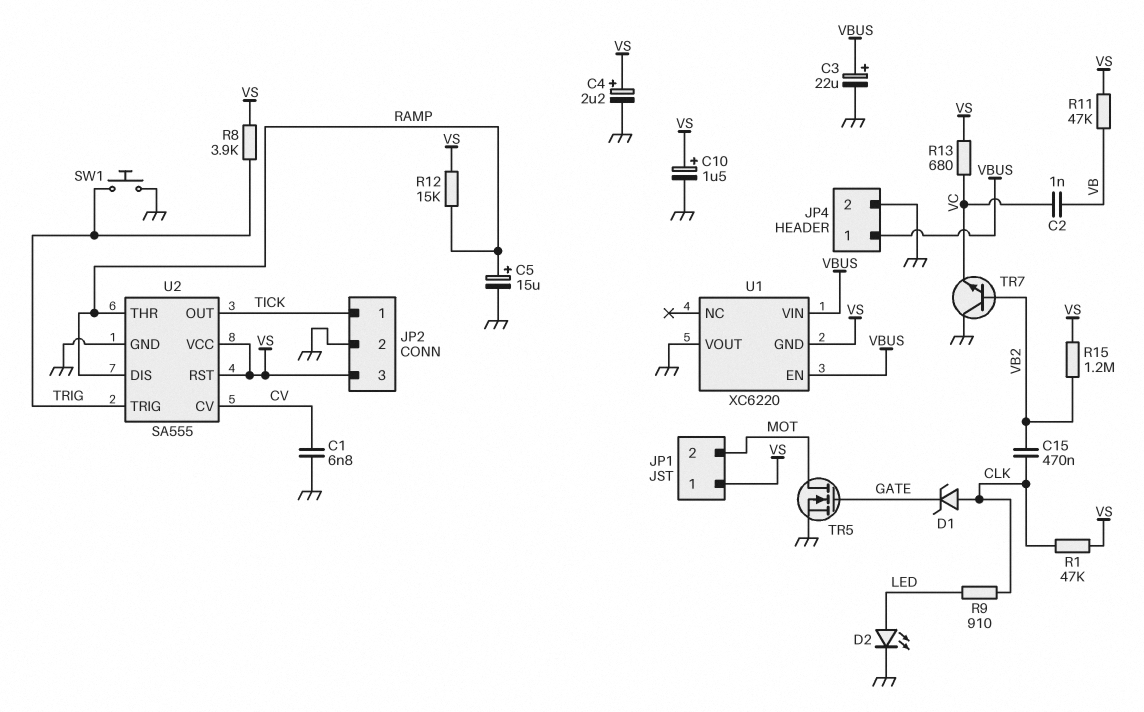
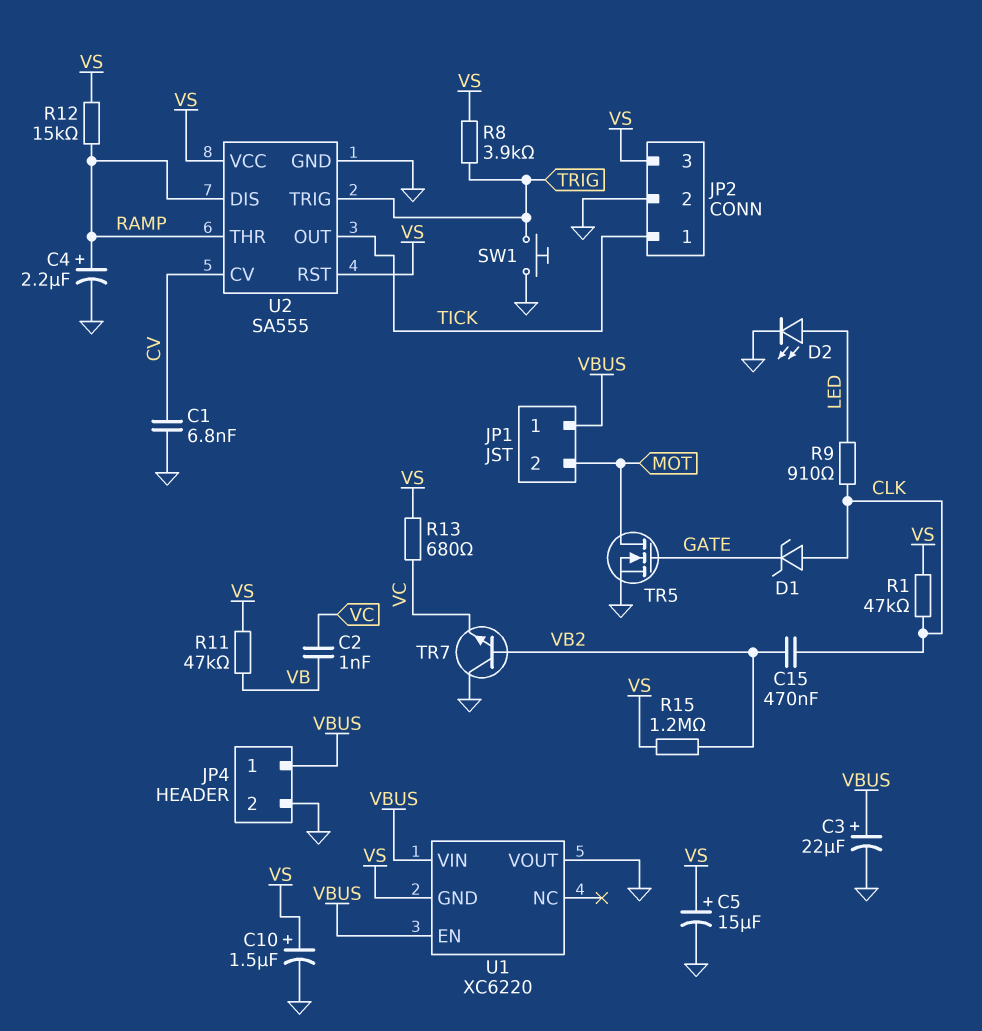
C4: 2.2uF (plus VS, minus GND) -> 2.2uF (plus RAMP, minus GND)
C5: 15uF (plus RAMP, minus GND) -> 15uF (plus VS, minus GND)
JP1 pin 1: VS -> VBUS

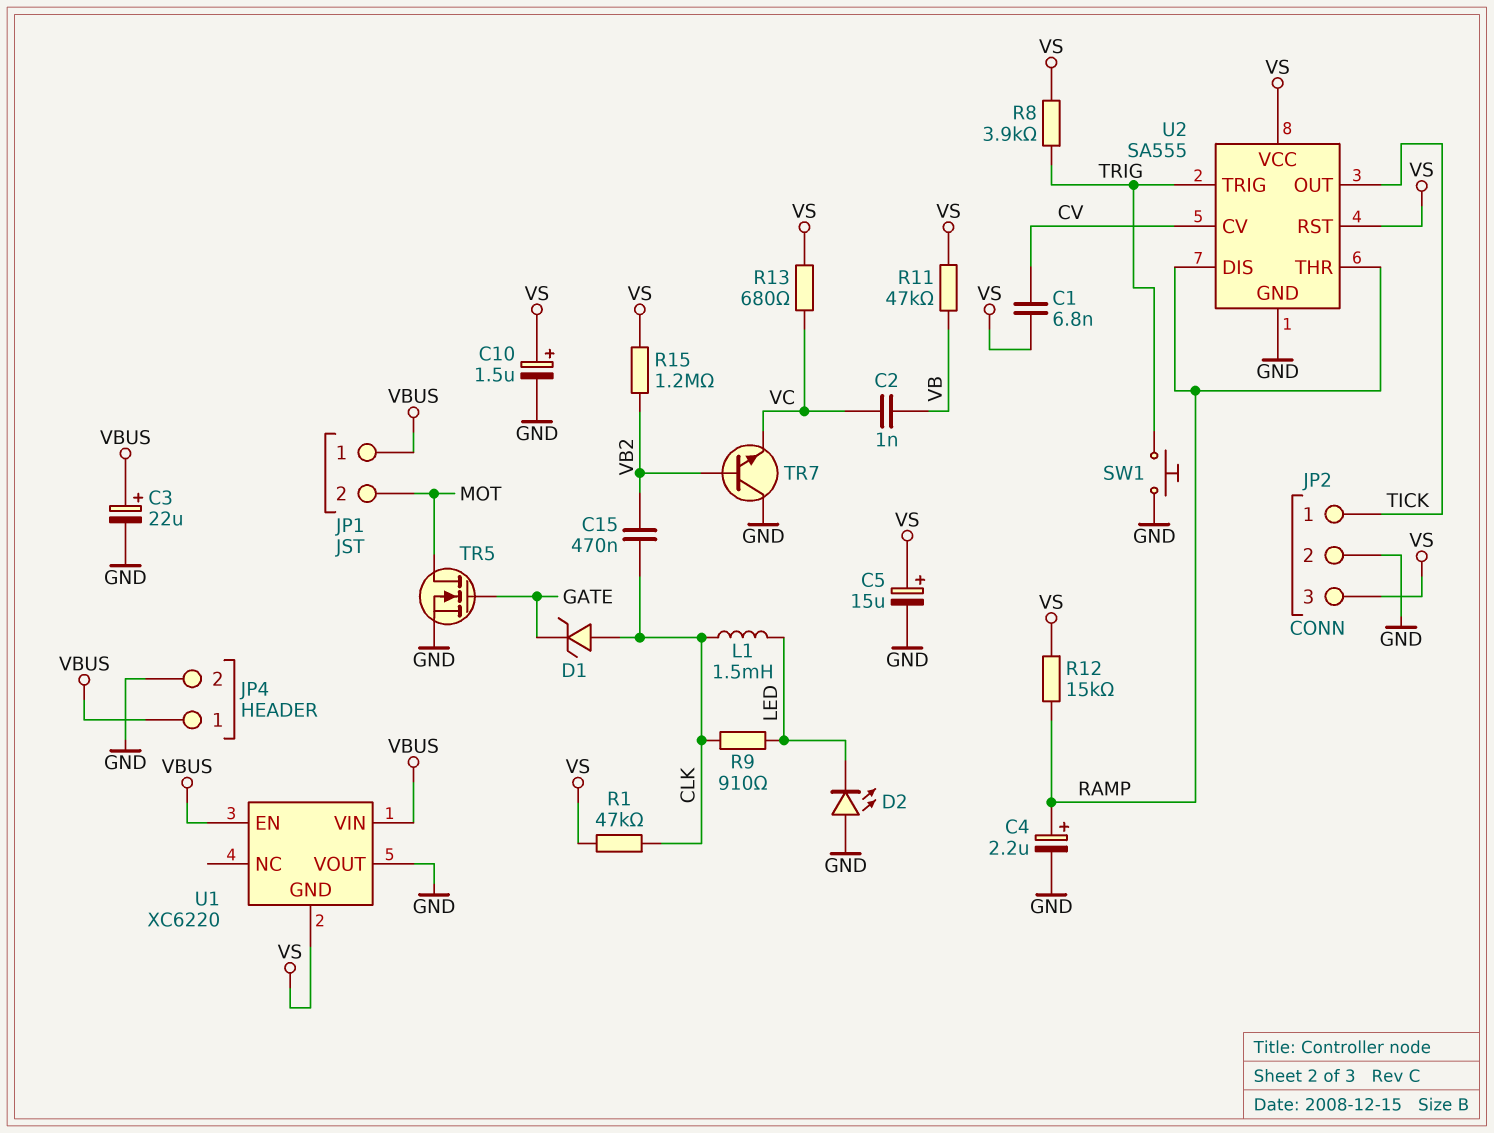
C1: 6.8nF (CV, GND) -> 6.8nF (CV, VS)
D2: LED (A LED, K GND) -> LED (A GND, K LED)
L1: none -> 1.5mH (CLK, LED)

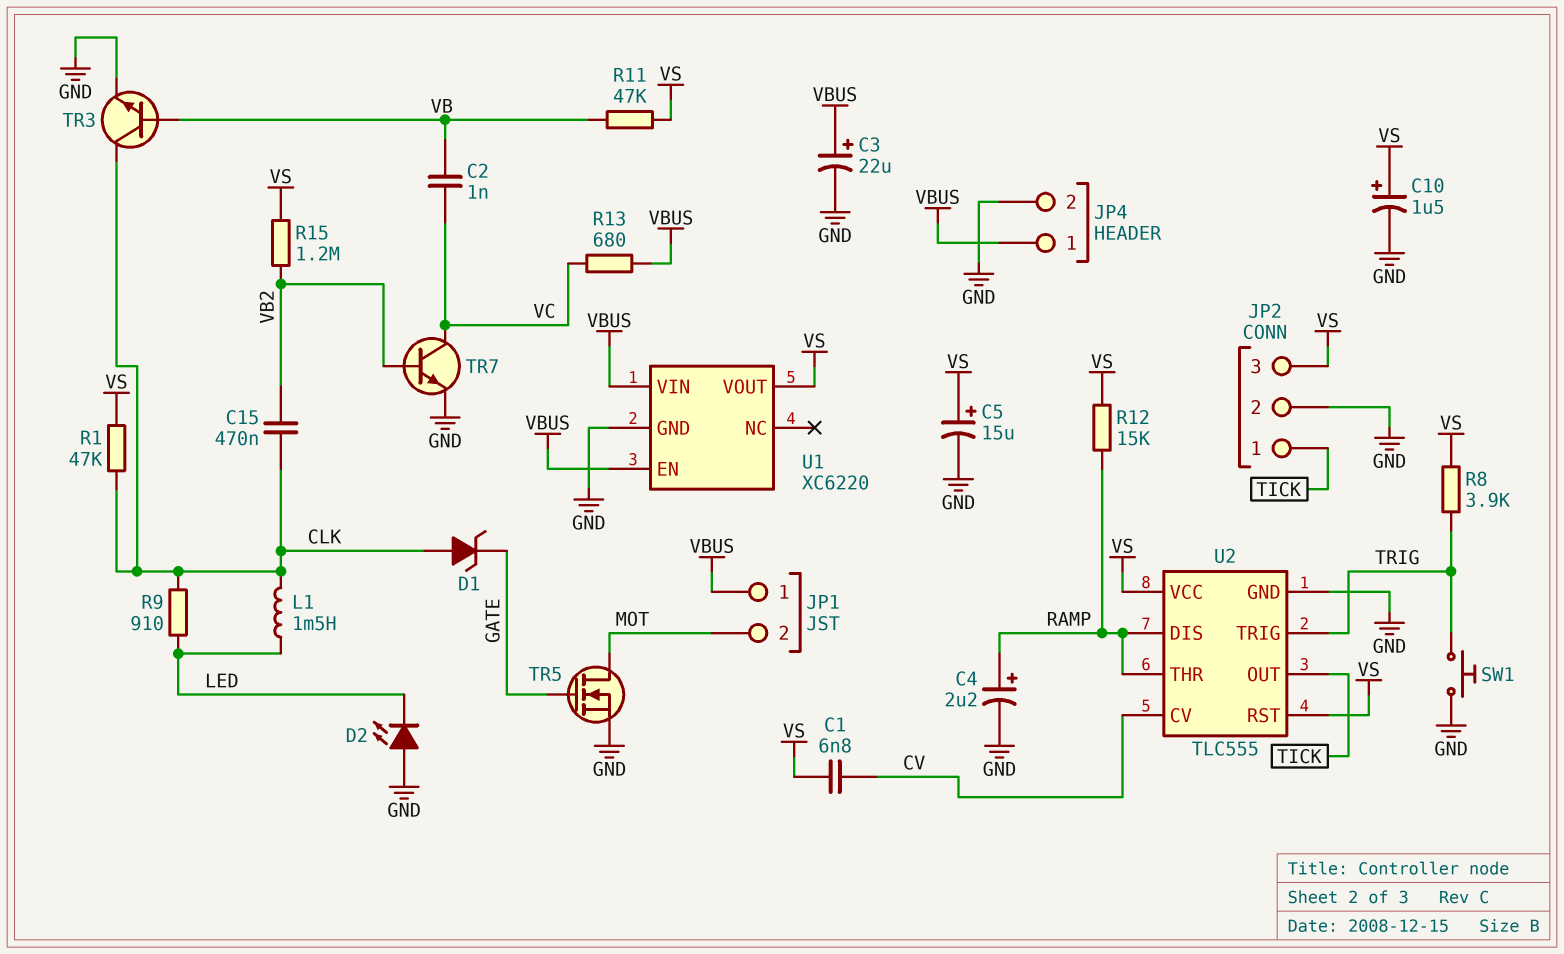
R13: 680 (VC, VS) -> 680 (VBUS, VC)
TR3: none -> NPN (B VB, C CLK, E GND)
TR7: NPN (B VB2, C GND, E VC) -> NPN (B VB2, C VC, E GND)
U1 pin GND: VS -> GND
U1 pin VOUT: GND -> VS
U2: SA555 -> TLC555

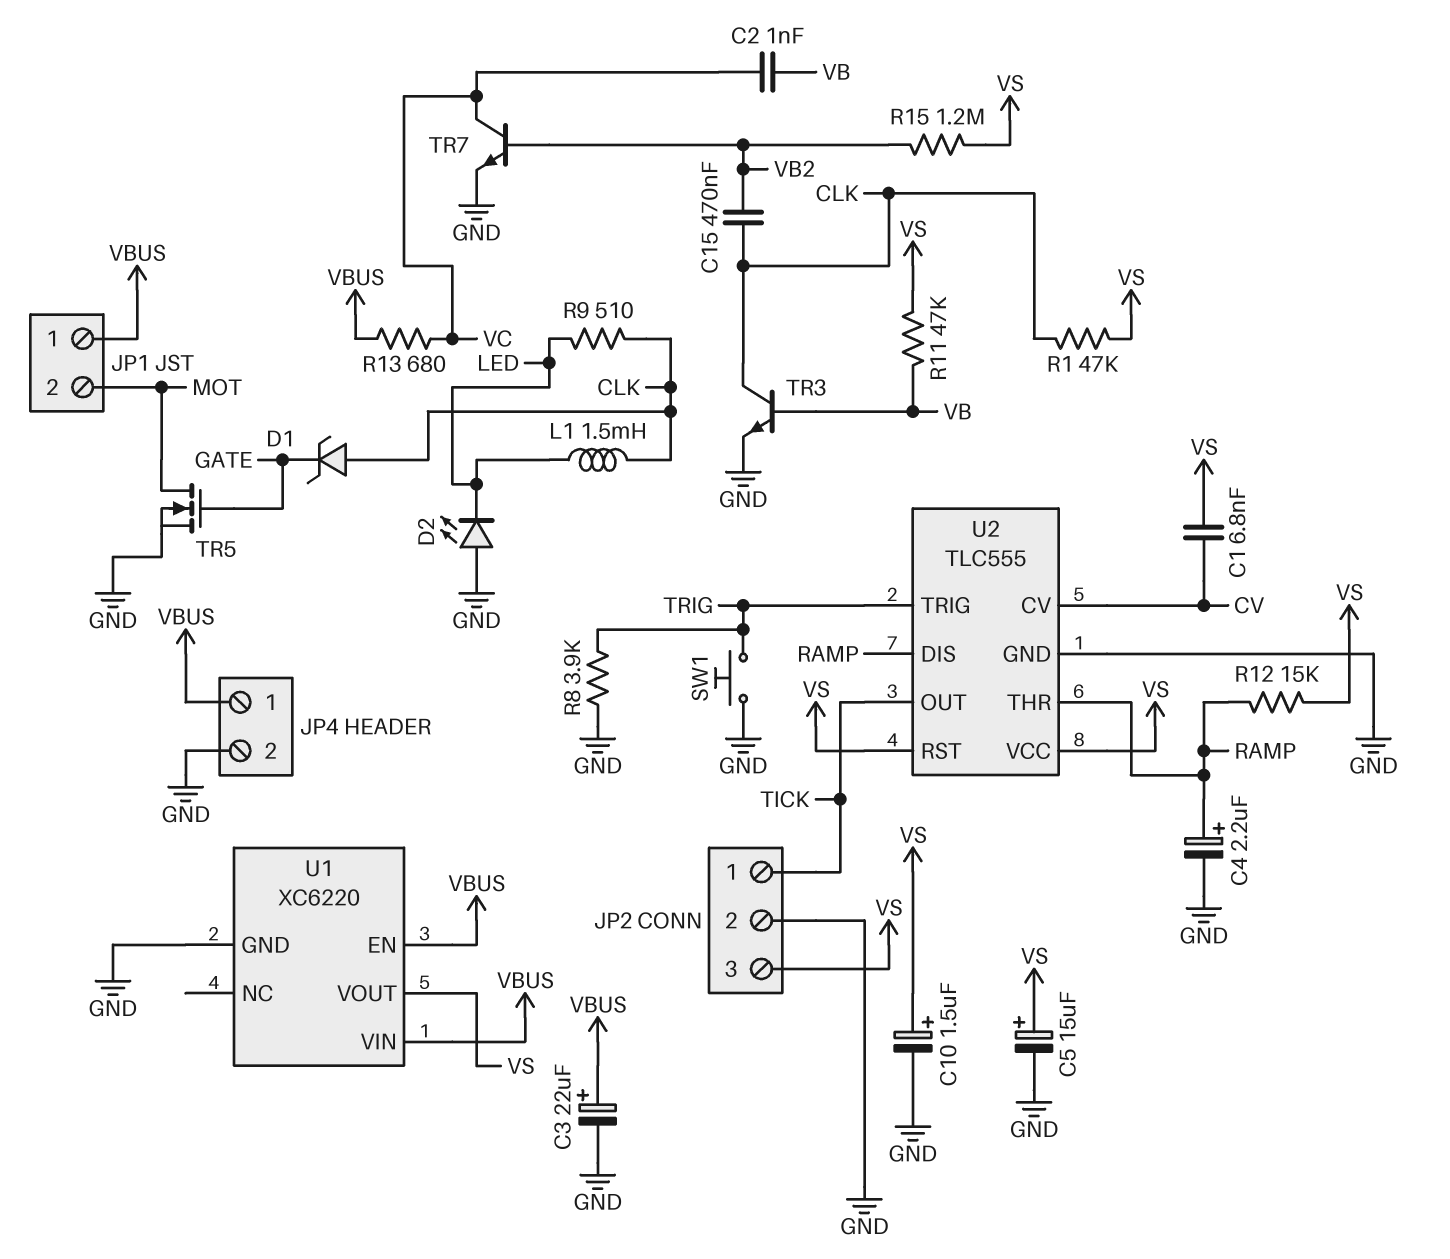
R8: 3.9k (TRIG, VS) -> 3.9k (GND, TRIG)
R9: 910 (CLK, LED) -> 510 (CLK, LED)

